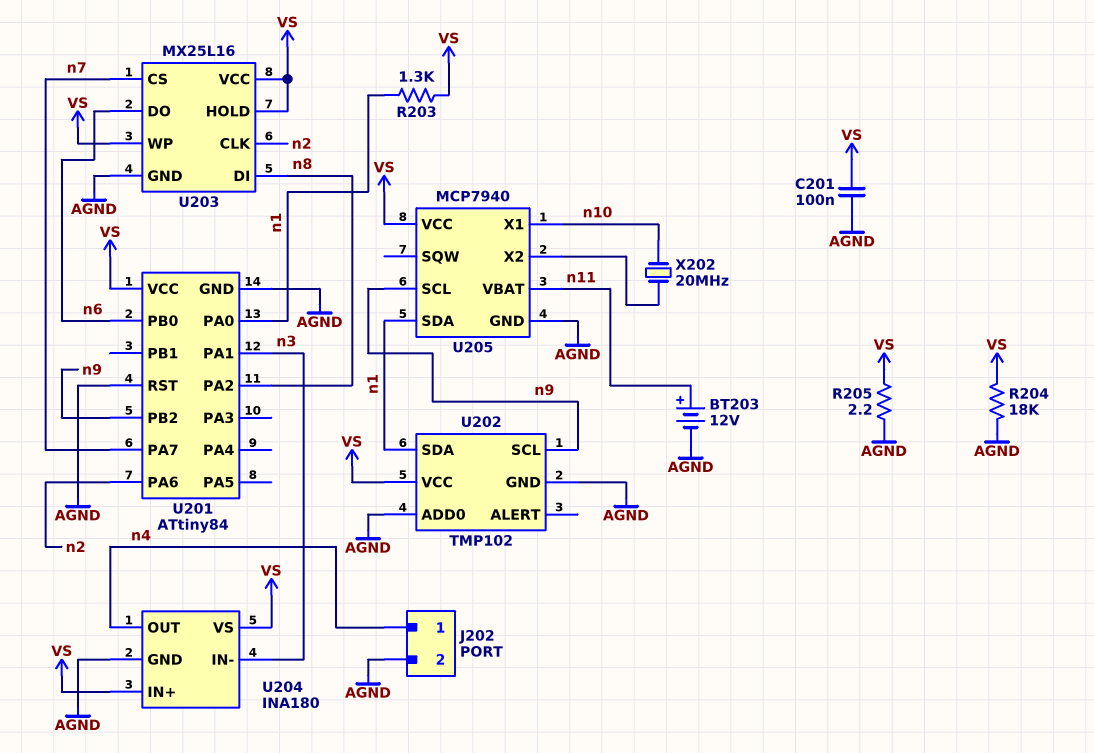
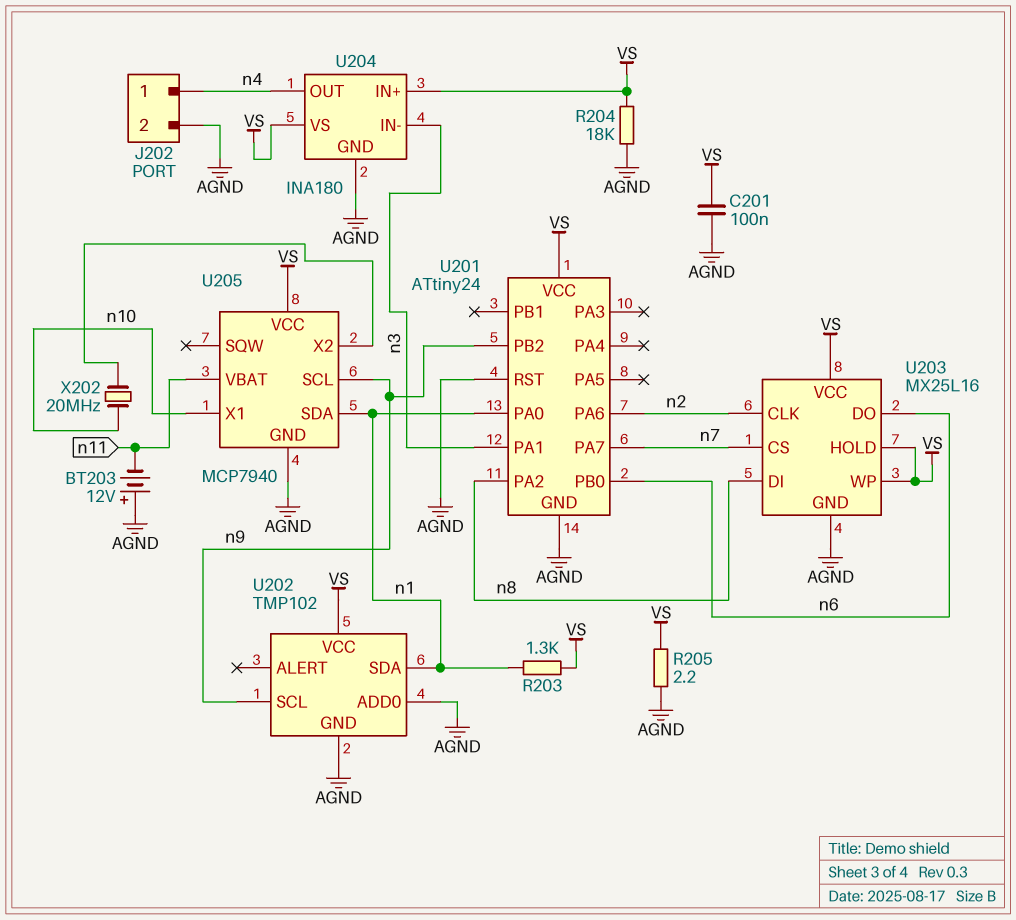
BT203: 12V (plus n11, minus AGND) -> 12V (plus AGND, minus n11)
U201: ATtiny84 -> ATtiny24

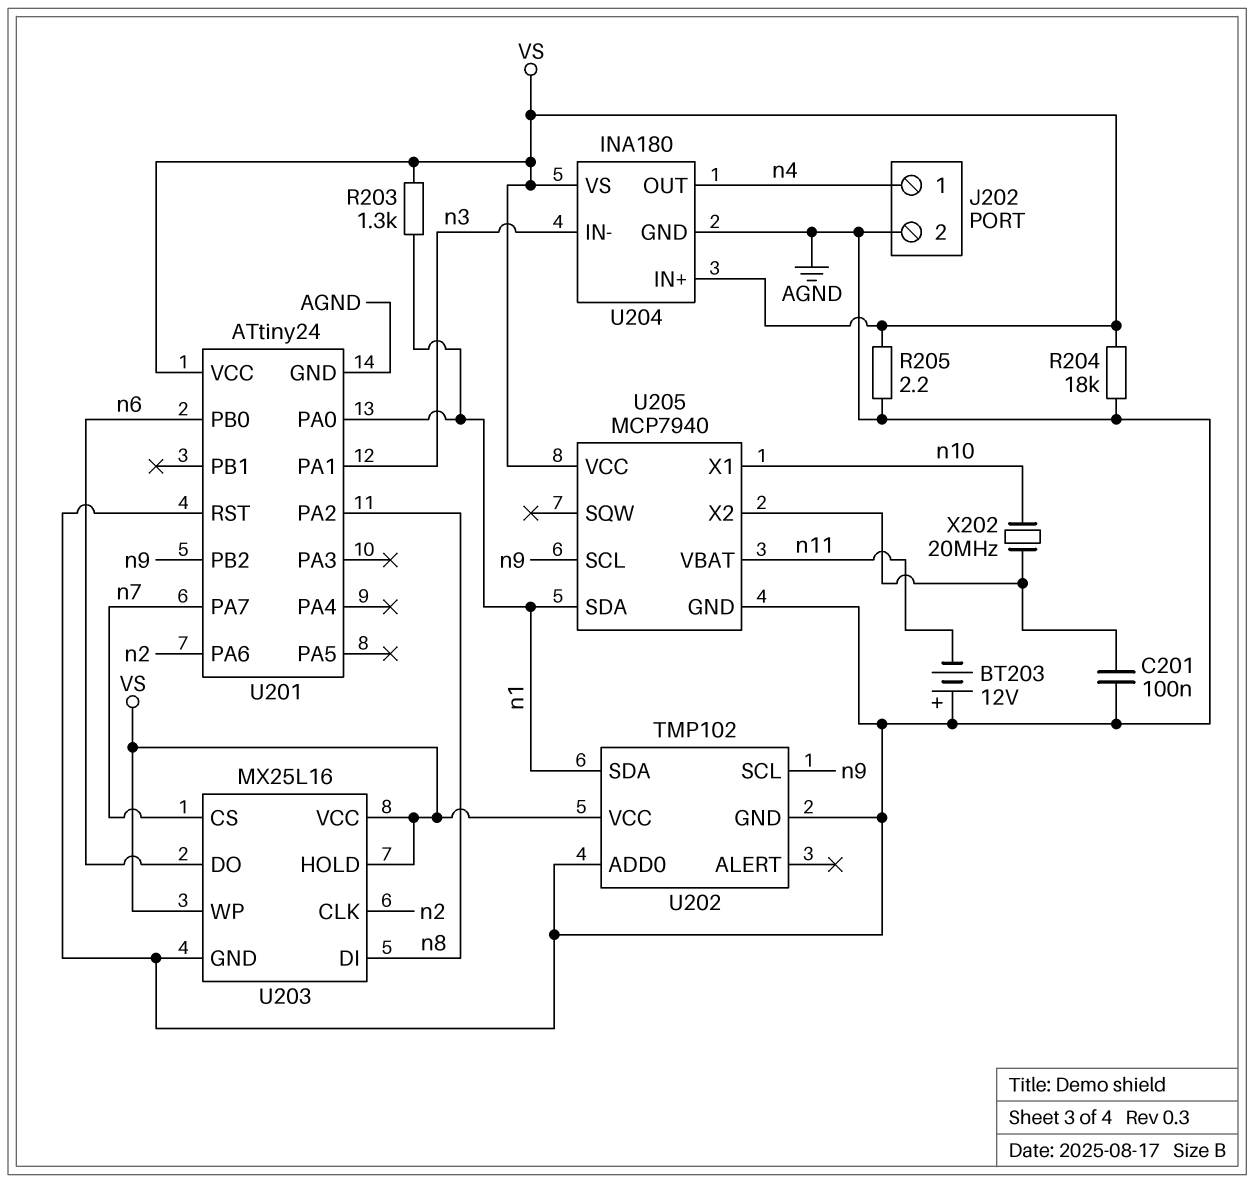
C201: 100nF (AGND, VS) -> 100nF (AGND, U205/X2)

